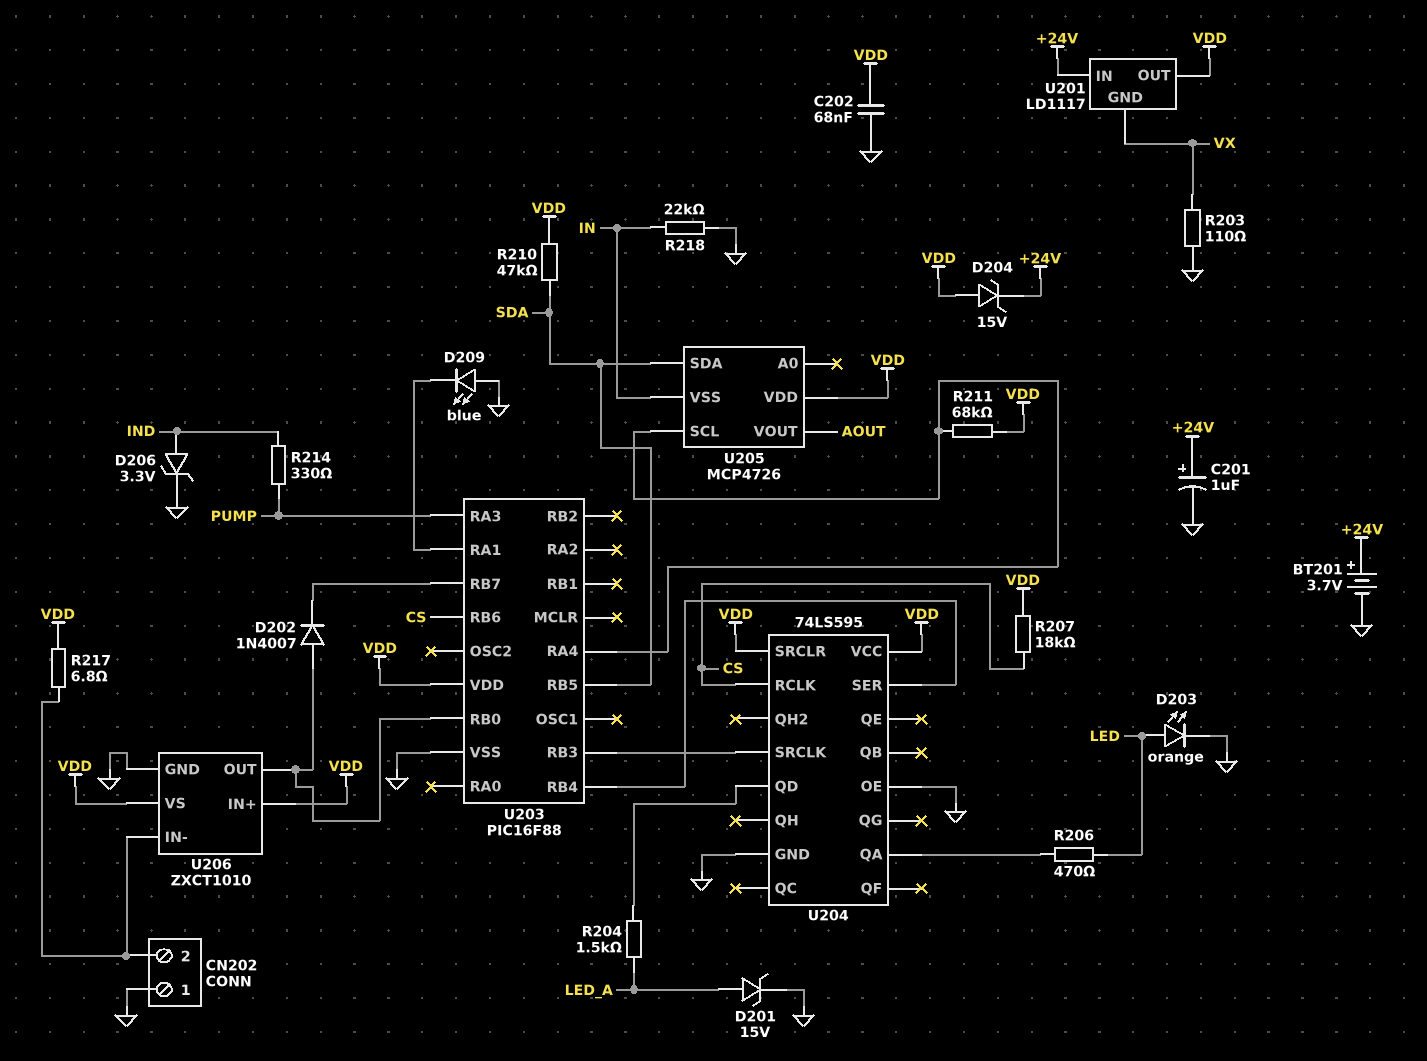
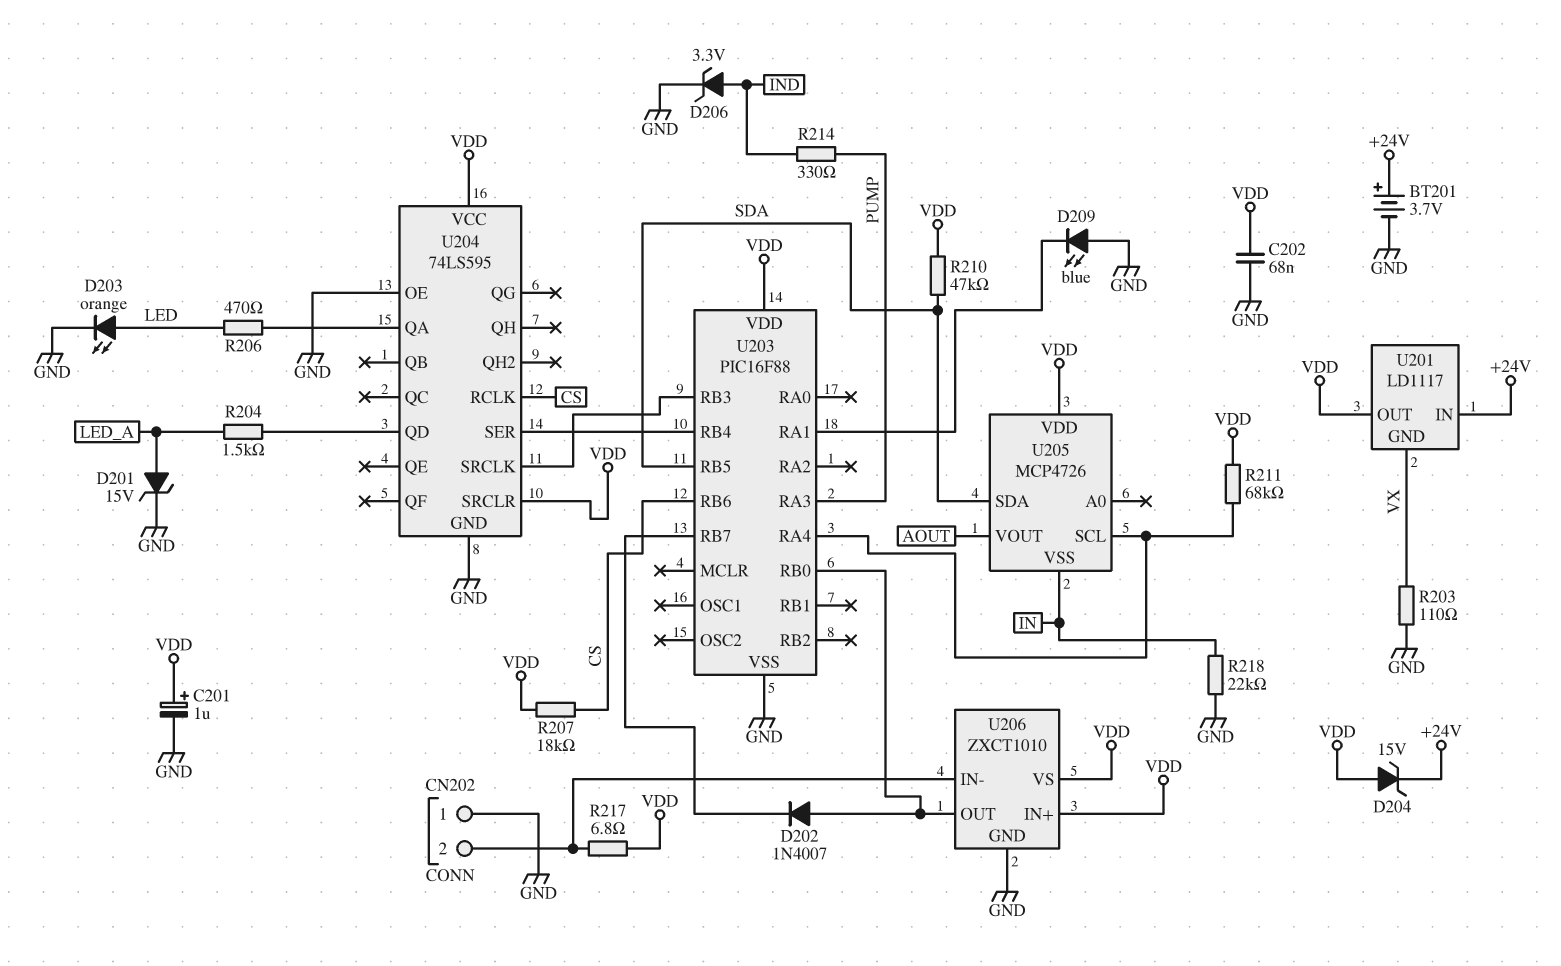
C201: 1uF (plus +24V, minus GND) -> 1uF (plus VDD, minus GND)

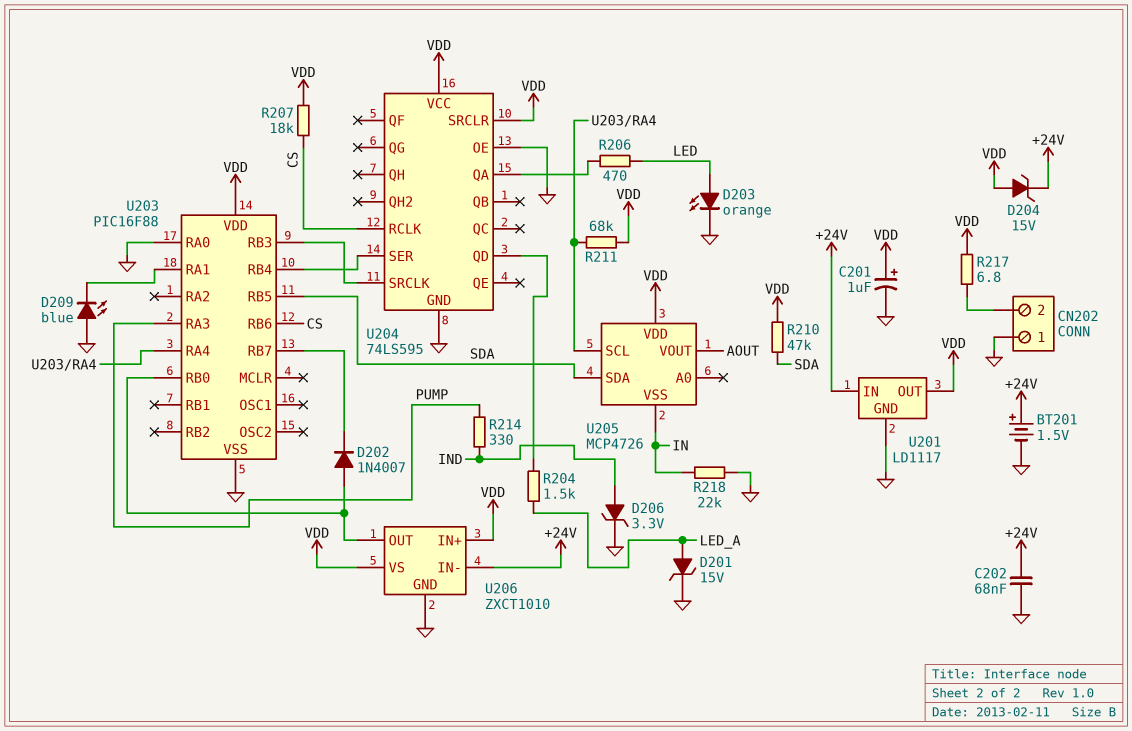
BT201: 3.7V (plus +24V, minus GND) -> 1.5V (plus +24V, minus GND)
C202: 68nF (GND, VDD) -> 68nF (+24V, GND)
R203: 110 (GND, VX) -> none
U201 pin GND: VX -> GND
U203 pin RA0: none -> GND
U206 pin IN-: CN202/2 -> +24V

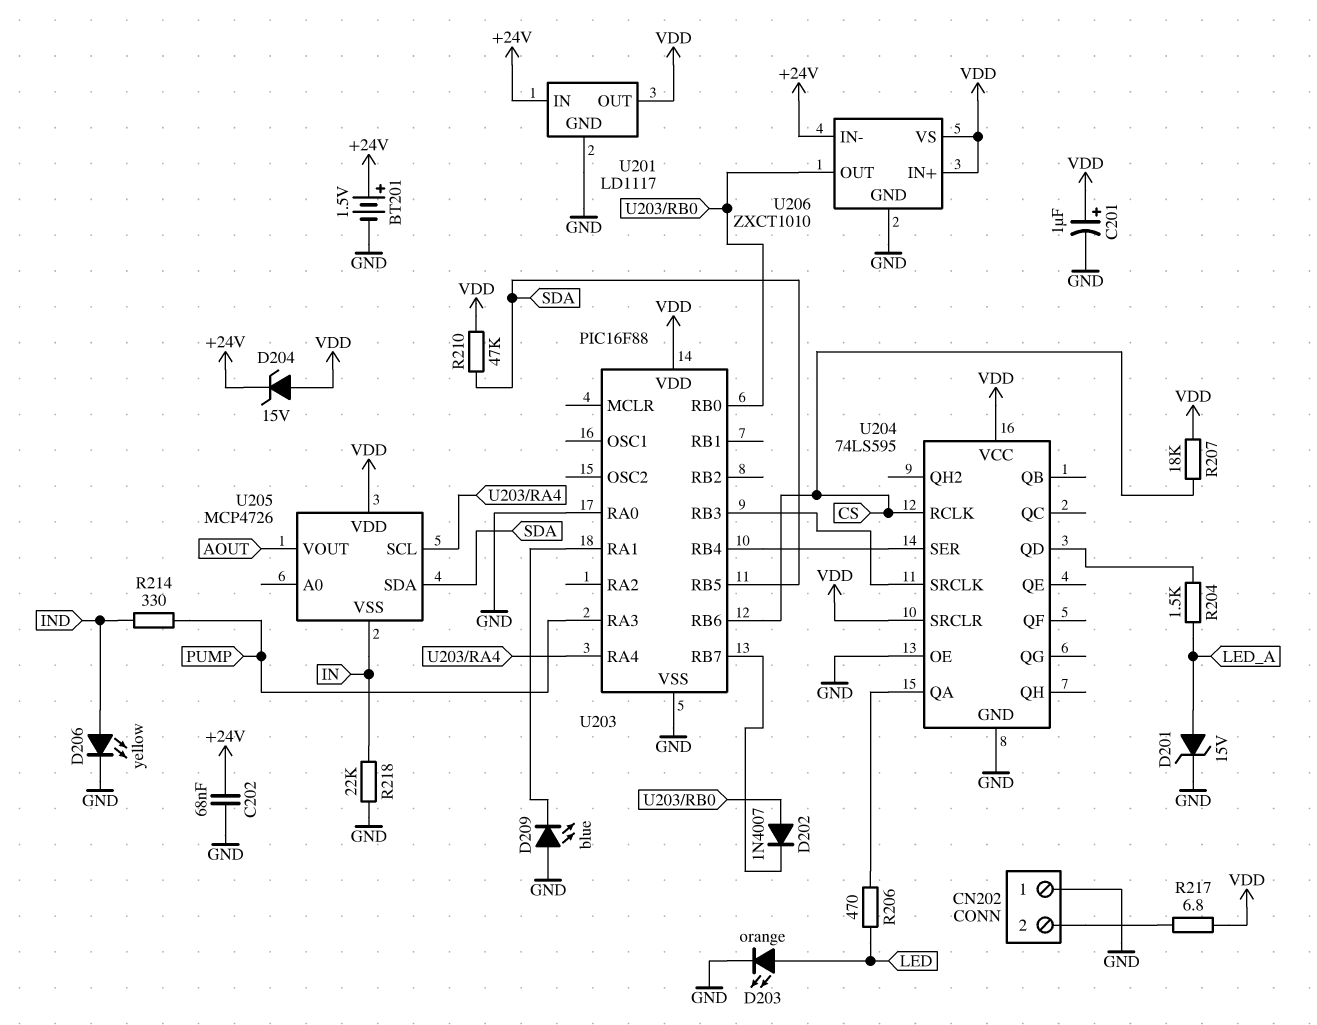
D206: zener 3.3V (A IND, K GND) -> LED yellow (A IND, K GND)
R211: 68k (U203/RA4, VDD) -> none

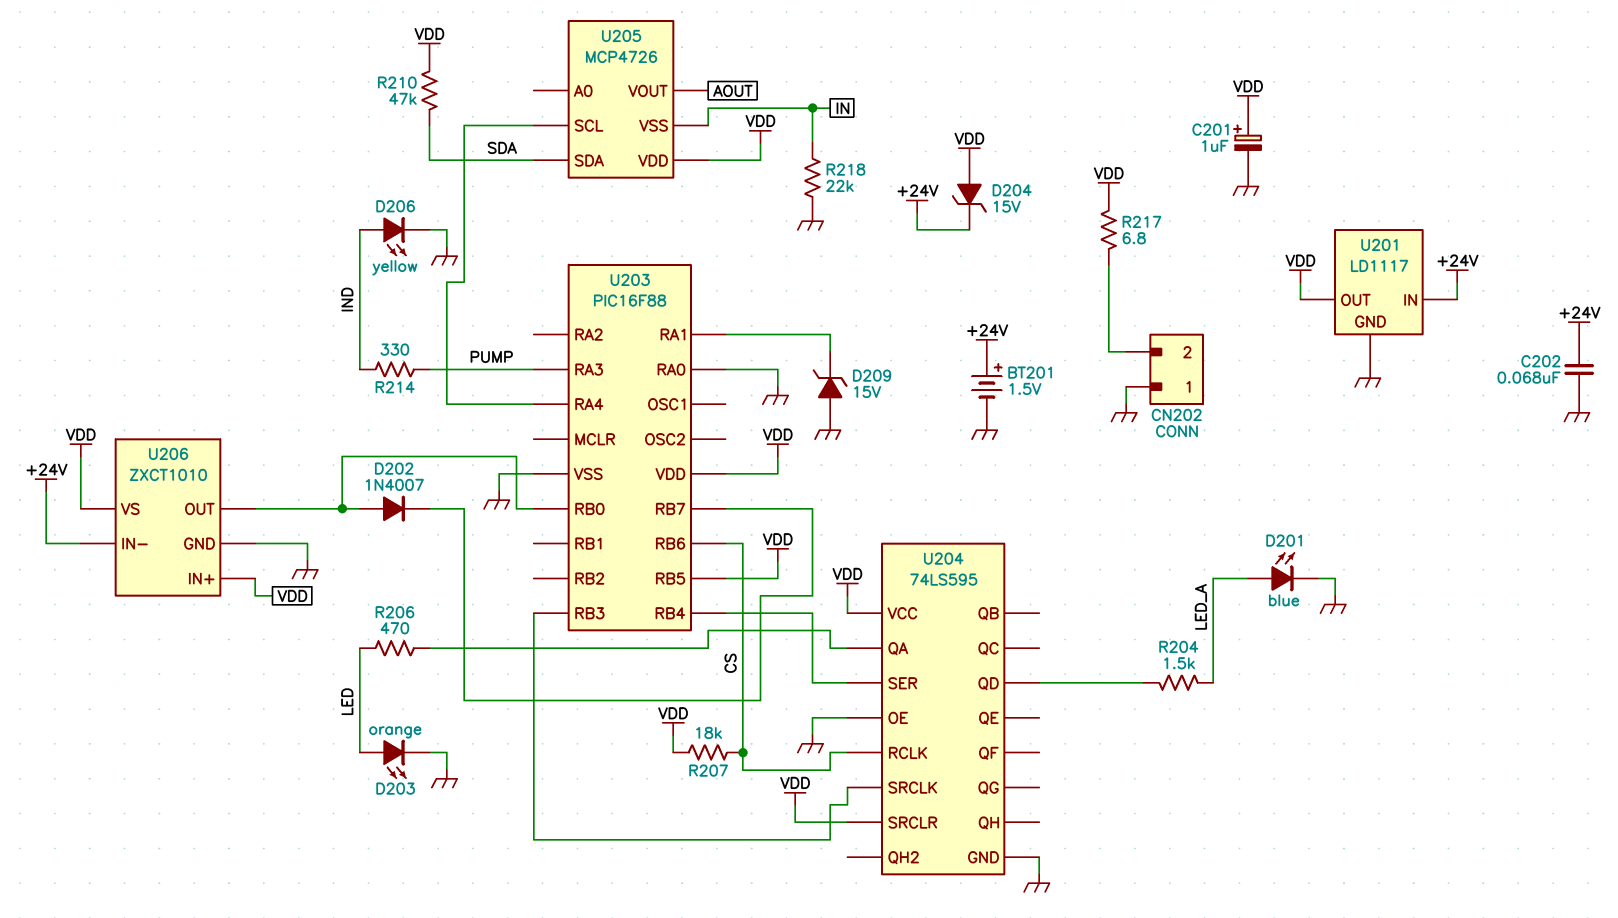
D201: zener 15V (A LED_A, K GND) -> LED blue (A LED_A, K GND)
D209: LED blue (A GND, K U203/RA1) -> zener 15V (A GND, K U203/RA1)
U203 pin RB5: SDA -> VDD

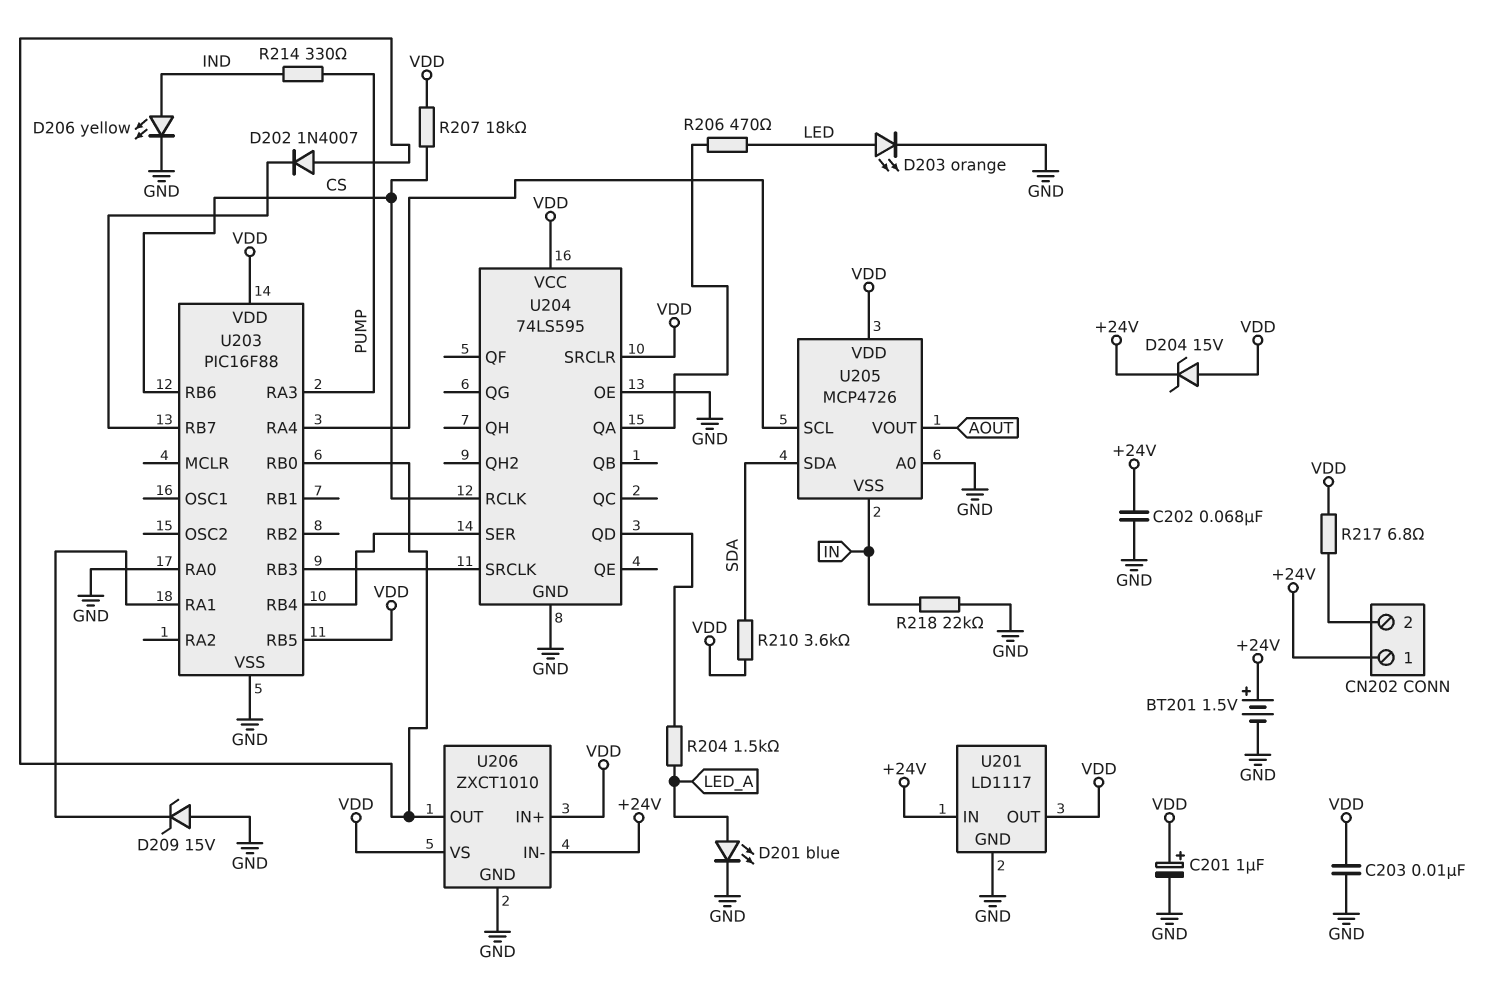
C203: none -> 10nF (GND, VDD)
CN202 pin 1: GND -> +24V
R210: 47k (SDA, VDD) -> 3.6k (SDA, VDD)
U205 pin A0: none -> GND

